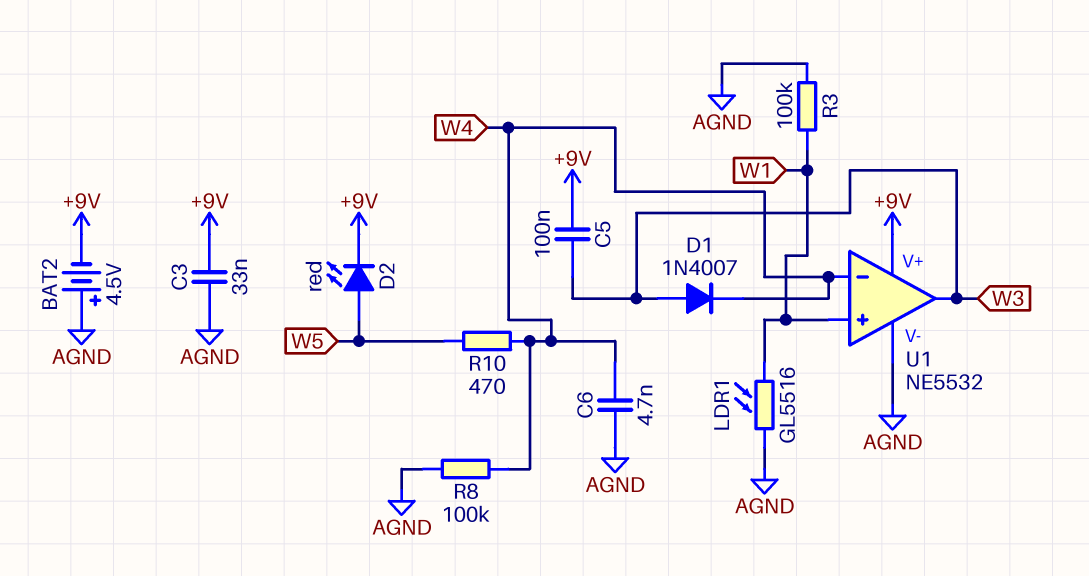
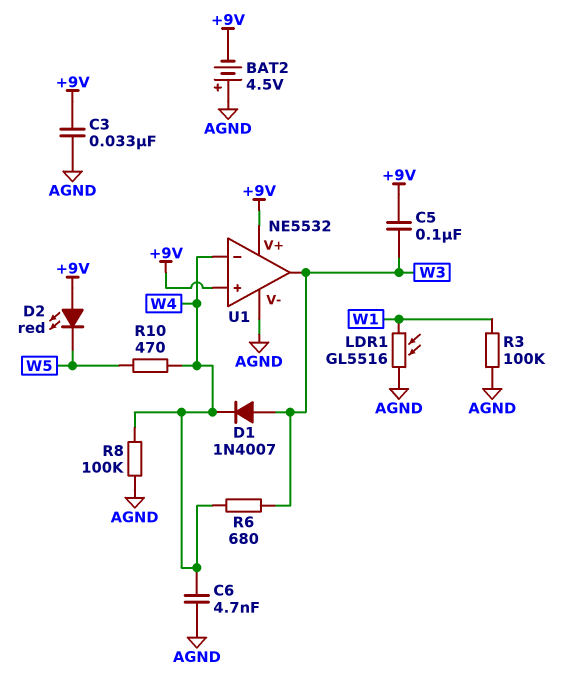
D2: LED red (A W5, K +9V) -> LED red (A +9V, K W5)
R6: none -> 680 (W3, W4)
U1 pin in+: W1 -> +9V

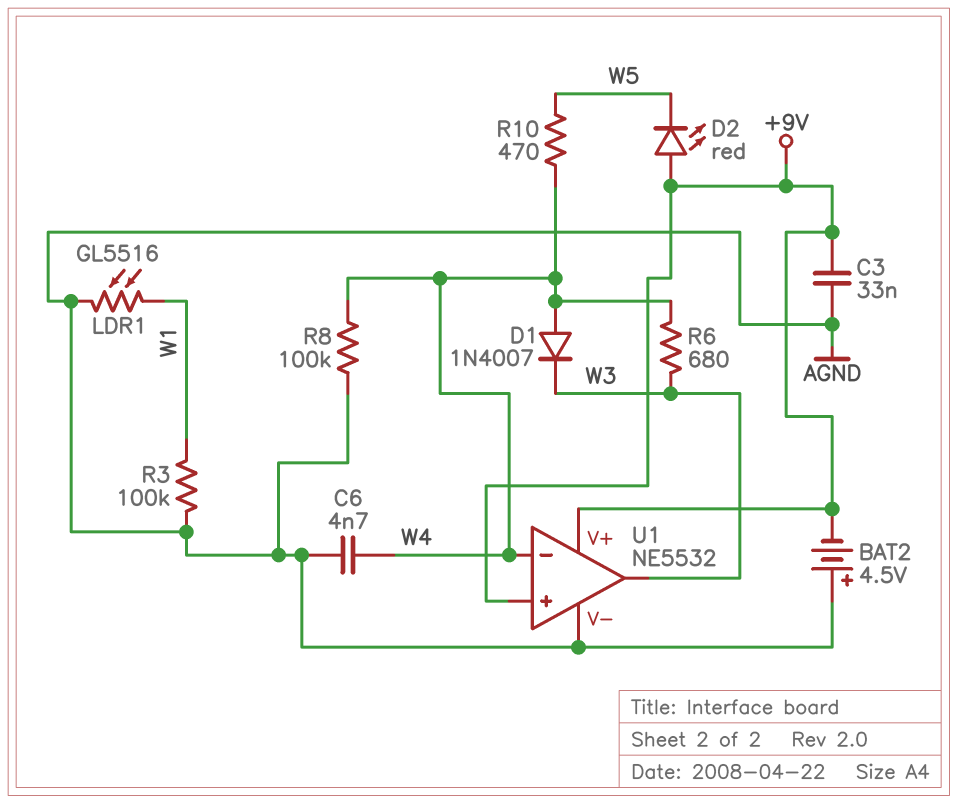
C5: 100nF (+9V, W3) -> none
D1: diode 1N4007 (A W3, K W4) -> diode 1N4007 (A W4, K W3)

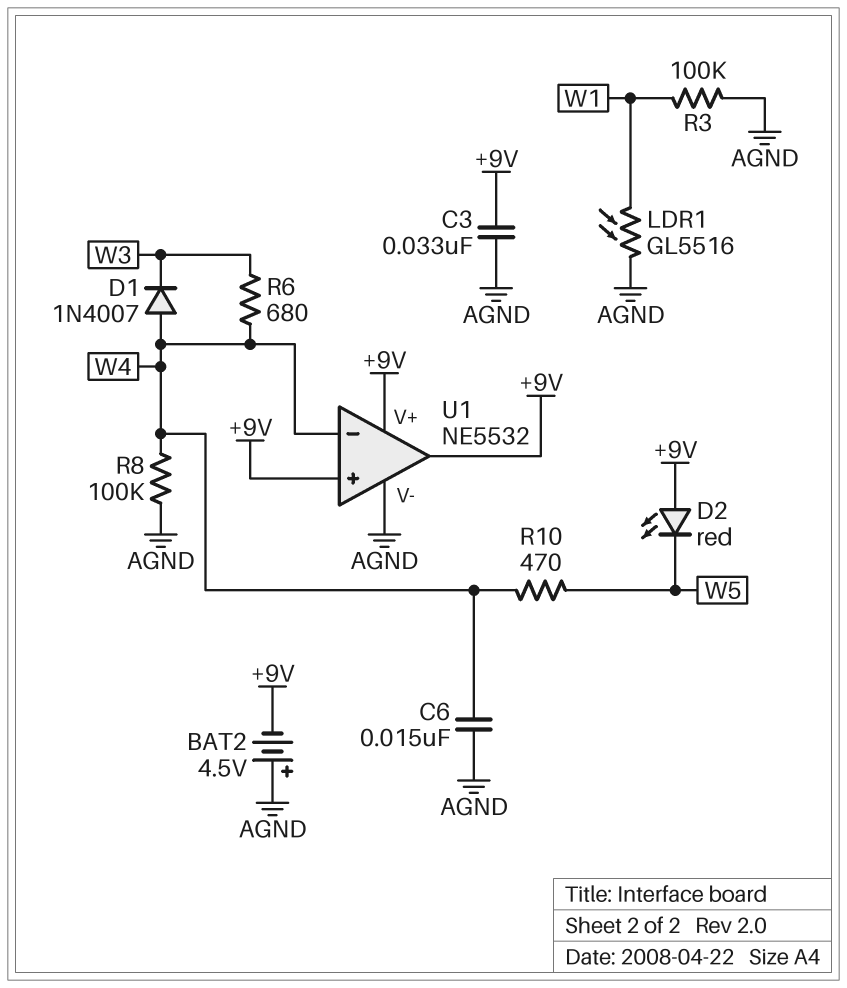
C6: 4.7nF (AGND, W4) -> 15nF (AGND, W4)
U1 pin out: W3 -> +9V

